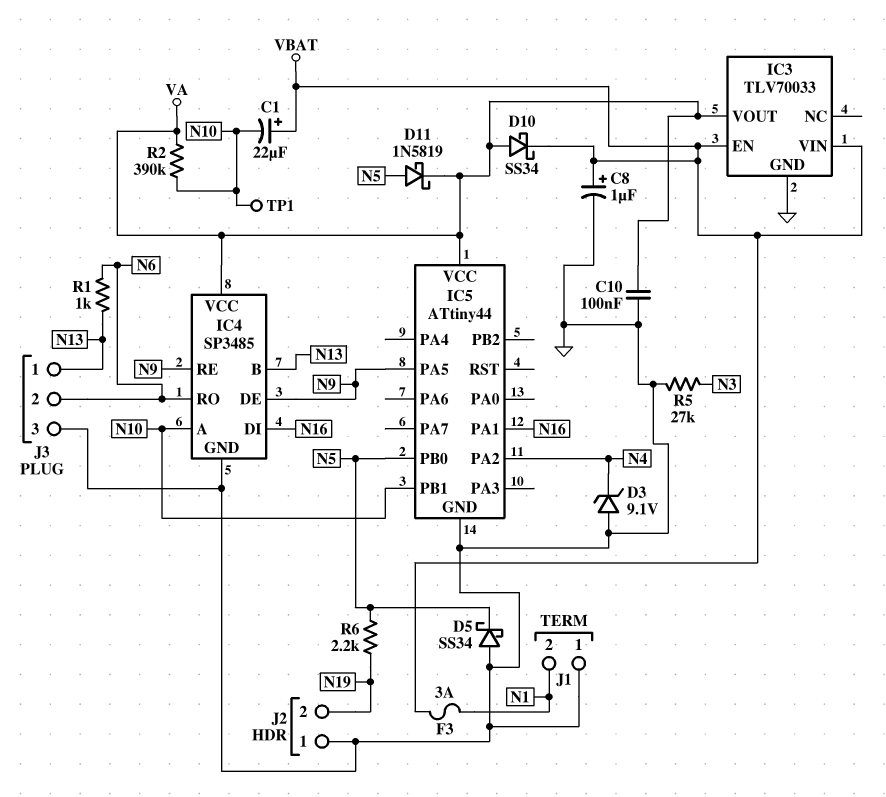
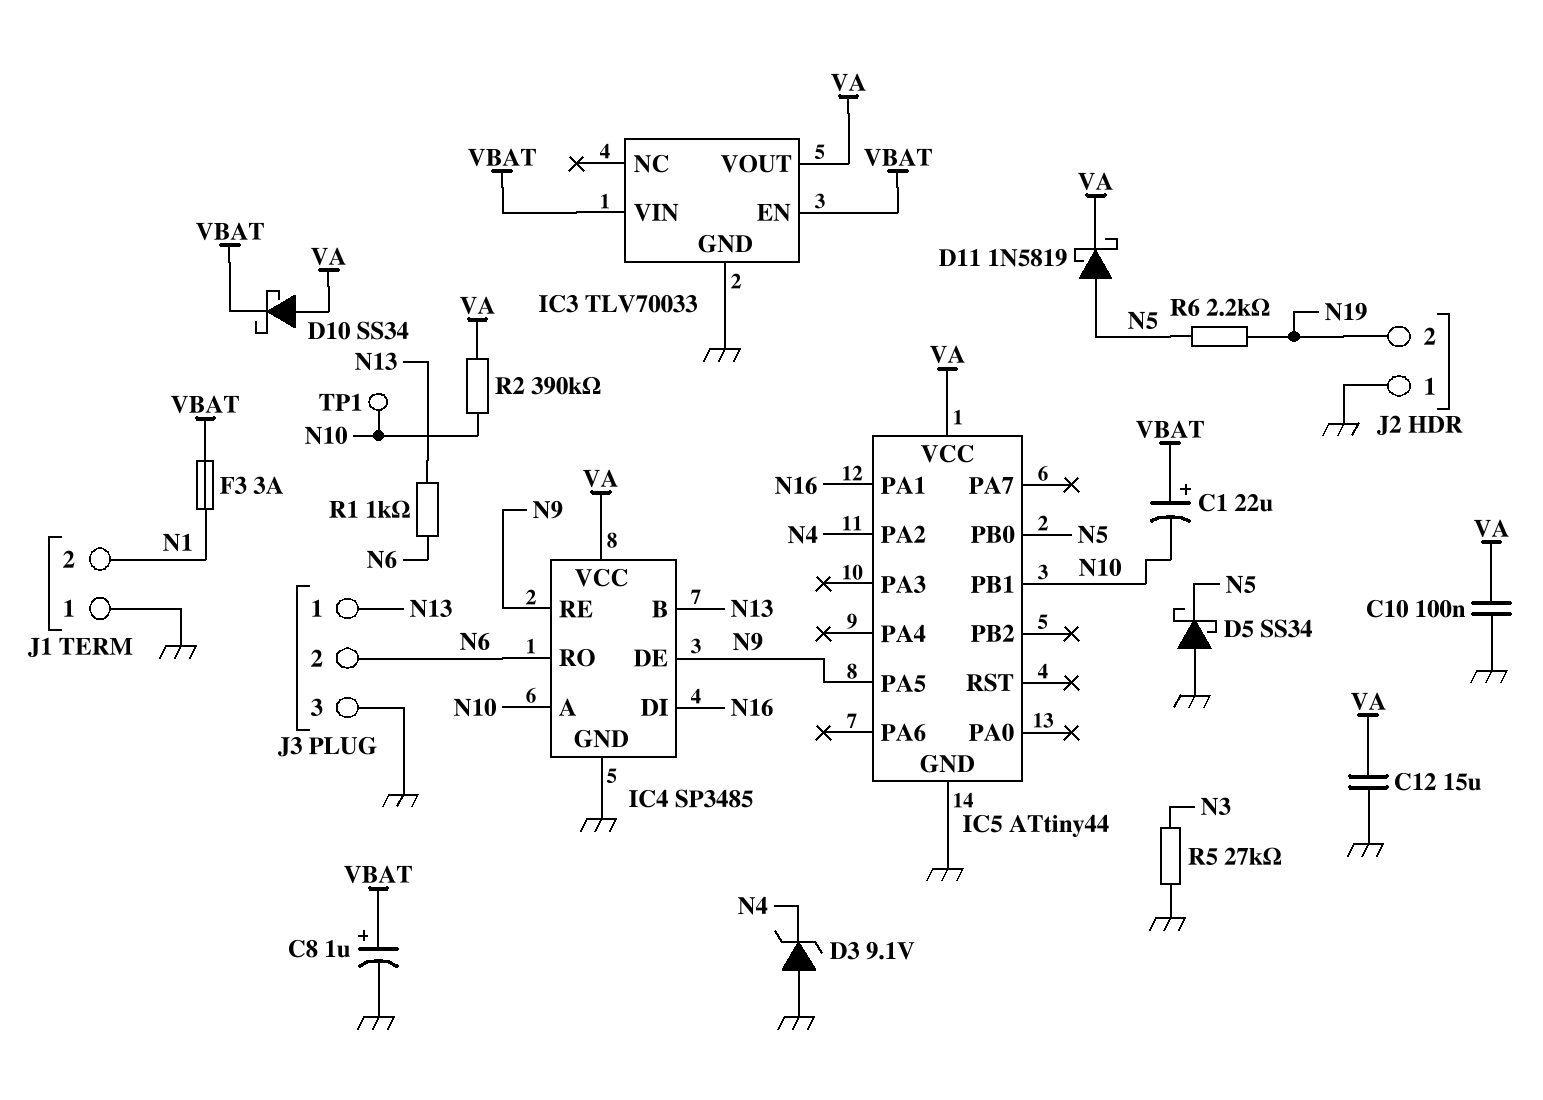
C12: none -> 15uF (GND, VA)

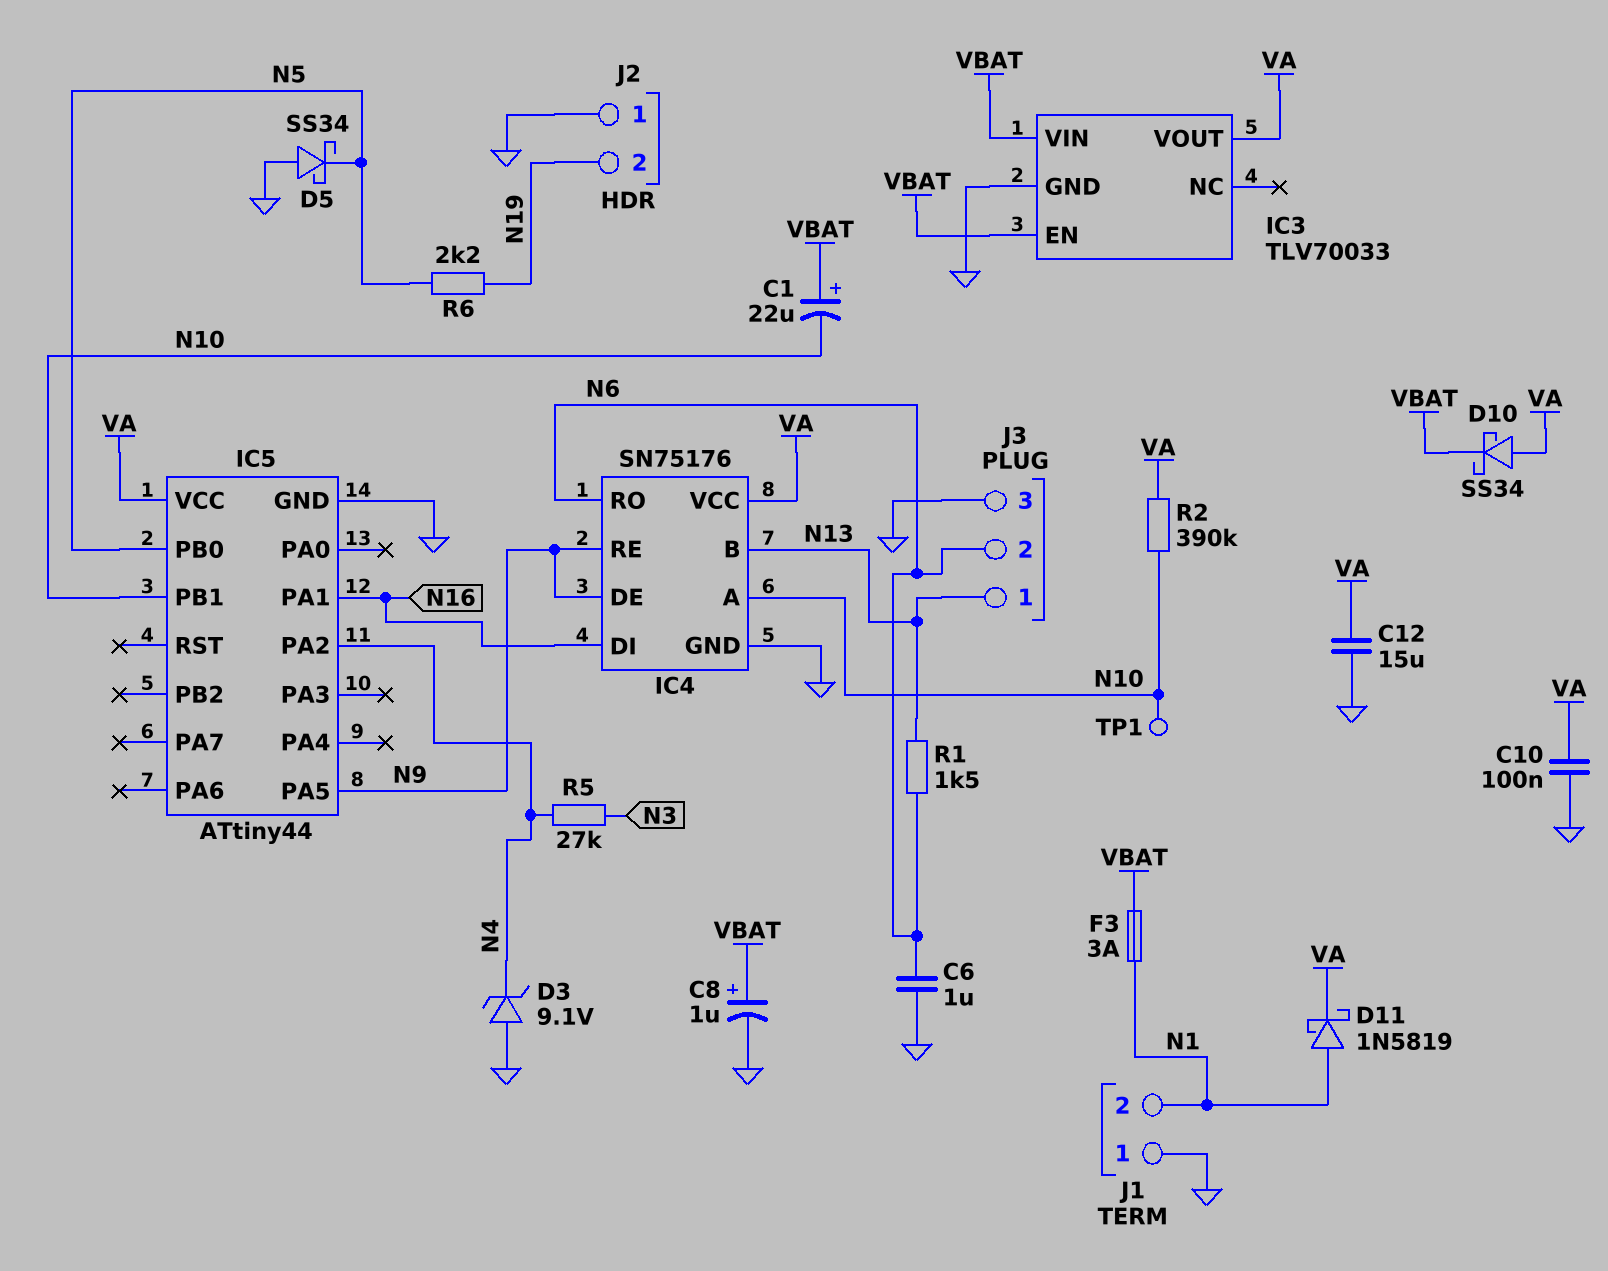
C6: none -> 1uF (GND, N6)
D11: schottky 1N5819 (A N5, K VA) -> schottky 1N5819 (A N1, K VA)
IC4: SP3485 -> SN75176
R1: 1k (N6, N13) -> 1.5k (N6, N13)
R5: 27k (GND, N3) -> 27k (N3, N4)

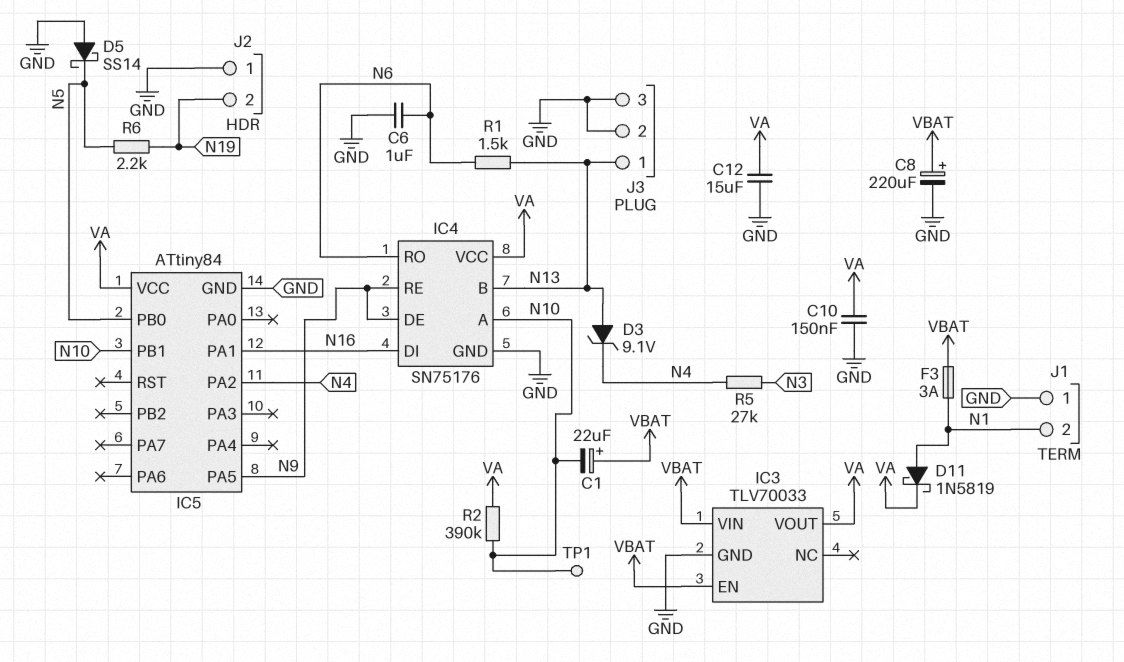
C8: 1uF (plus VBAT, minus GND) -> 220uF (plus VBAT, minus GND)
C10: 100nF (GND, VA) -> 150nF (GND, VA)
D3: zener 9.1V (A GND, K N4) -> zener 9.1V (A N13, K N4)
D5: schottky SS34 (A GND, K N5) -> schottky SS14 (A GND, K N5)
D10: schottky SS34 (A VA, K VBAT) -> none
IC5: ATtiny44 -> ATtiny84
J3 pin 2: N6 -> GND

